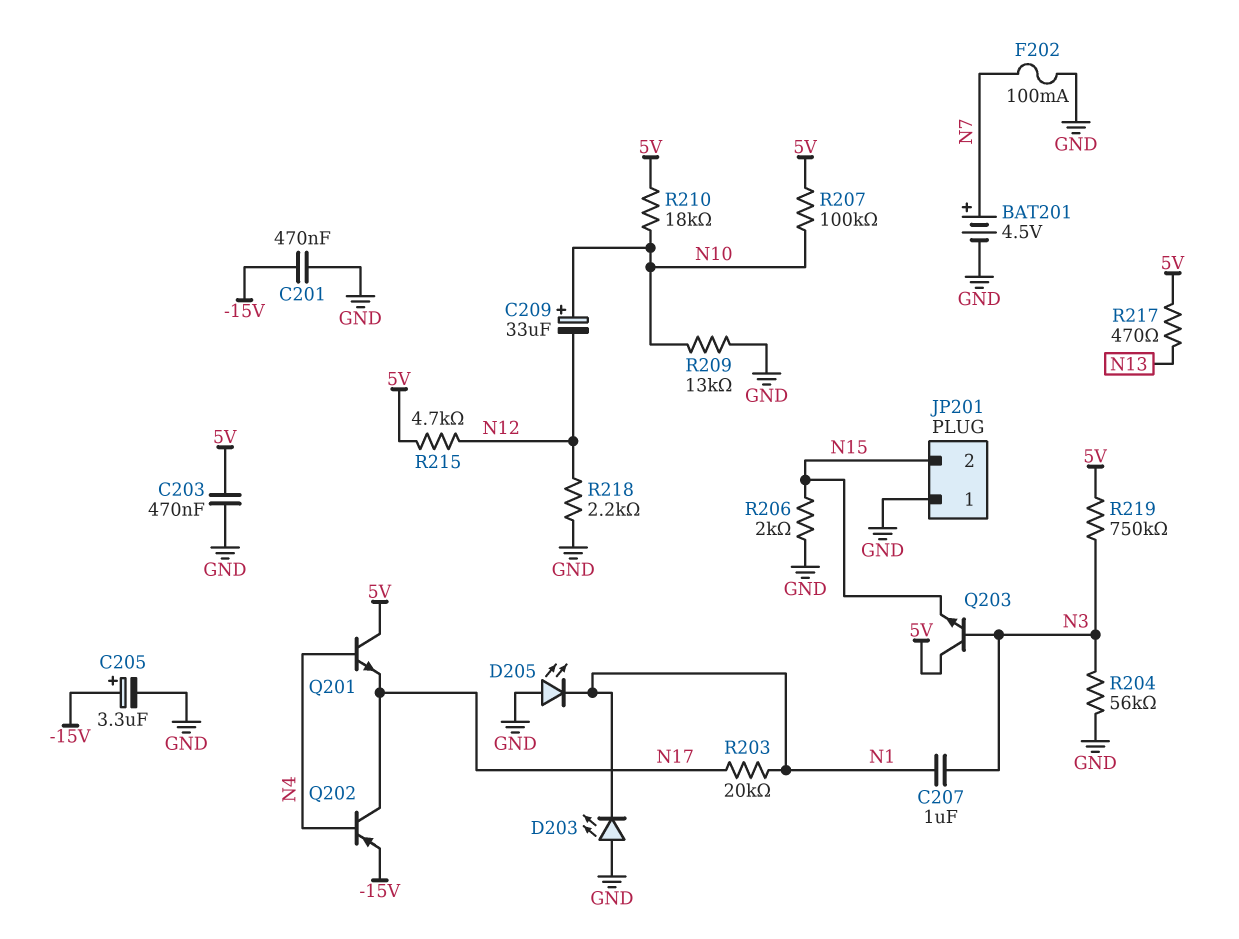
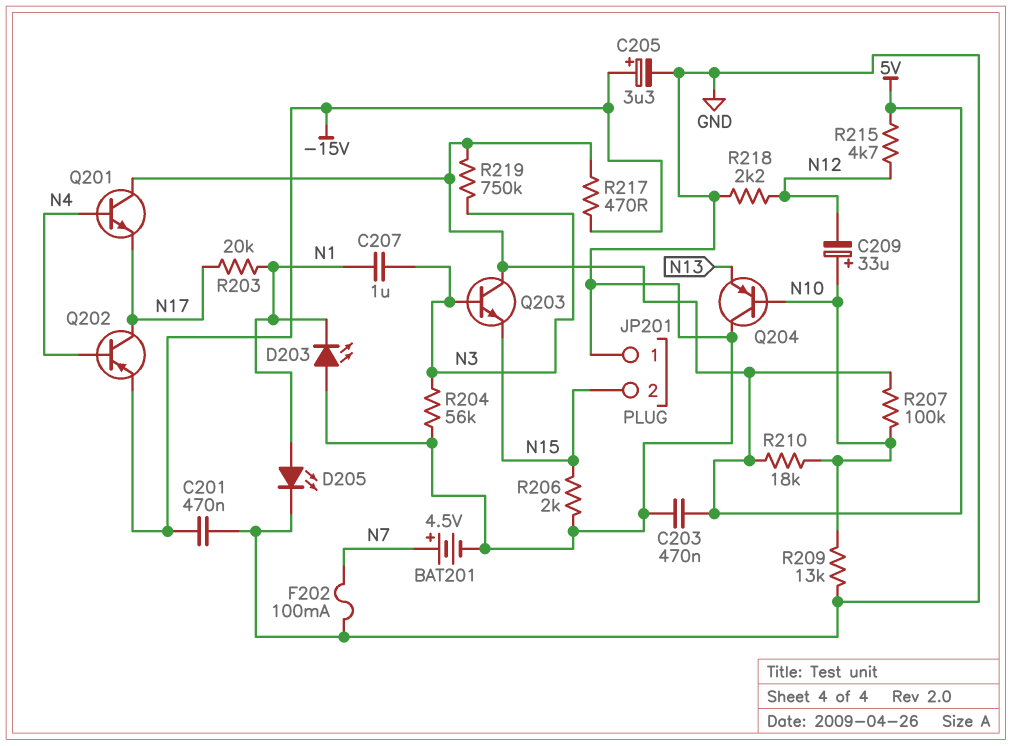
D205: LED (A GND, K N1) -> LED (A N1, K GND)
Q204: none -> PNP (B N10, C GND, E N13)
R217: 470 (5V, N13) -> 470 (-15V, 5V)

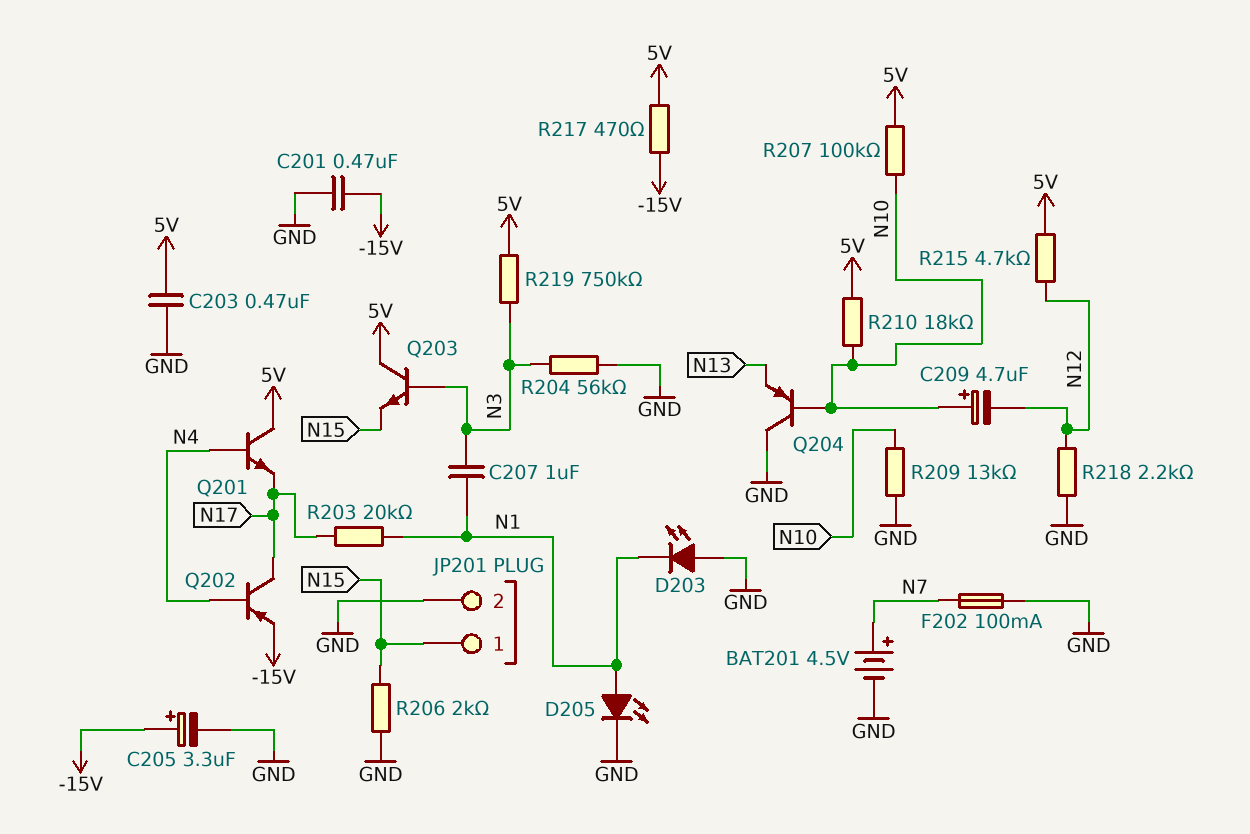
C209: 33uF (plus N10, minus N12) -> 4.7uF (plus N10, minus N12)
JP201 pin 1: GND -> N15
JP201 pin 2: N15 -> GND

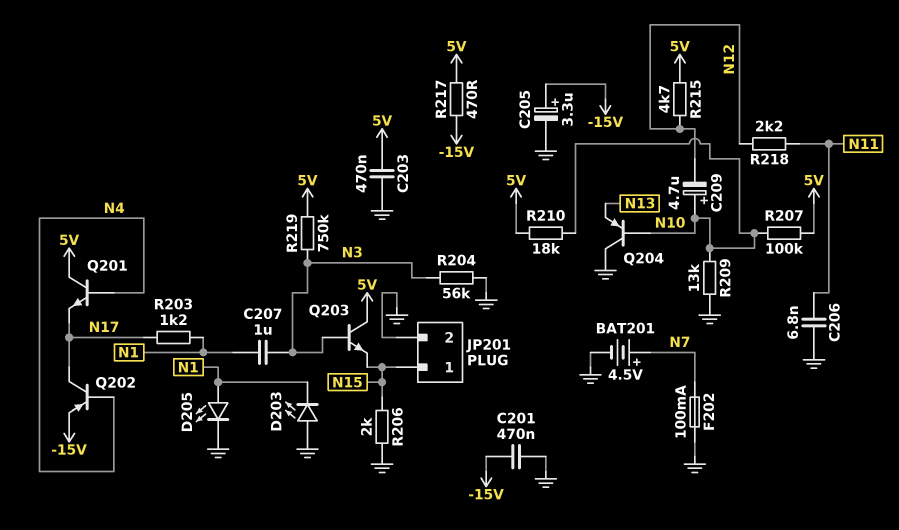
C206: none -> 6.8nF (GND, N11)
R203: 20k (N1, N17) -> 1.2k (N1, N17)
R218: 2.2k (GND, N12) -> 2.2k (N11, N12)

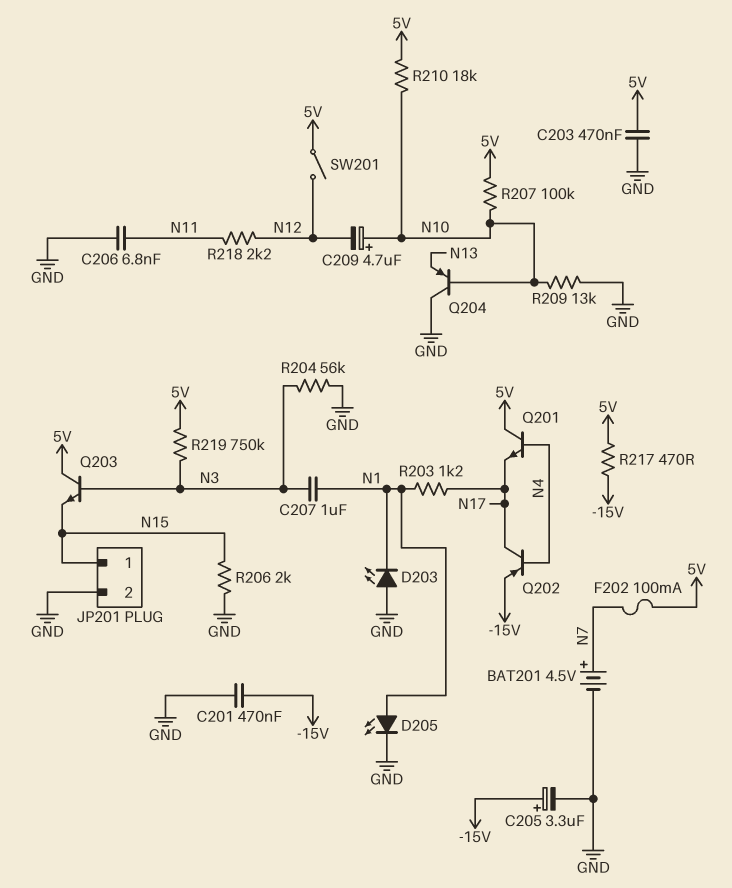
F202: 100mA (GND, N7) -> 100mA (5V, N7)
R215: 4.7k (5V, N12) -> none
SW201: none -> switch (5V, N12)

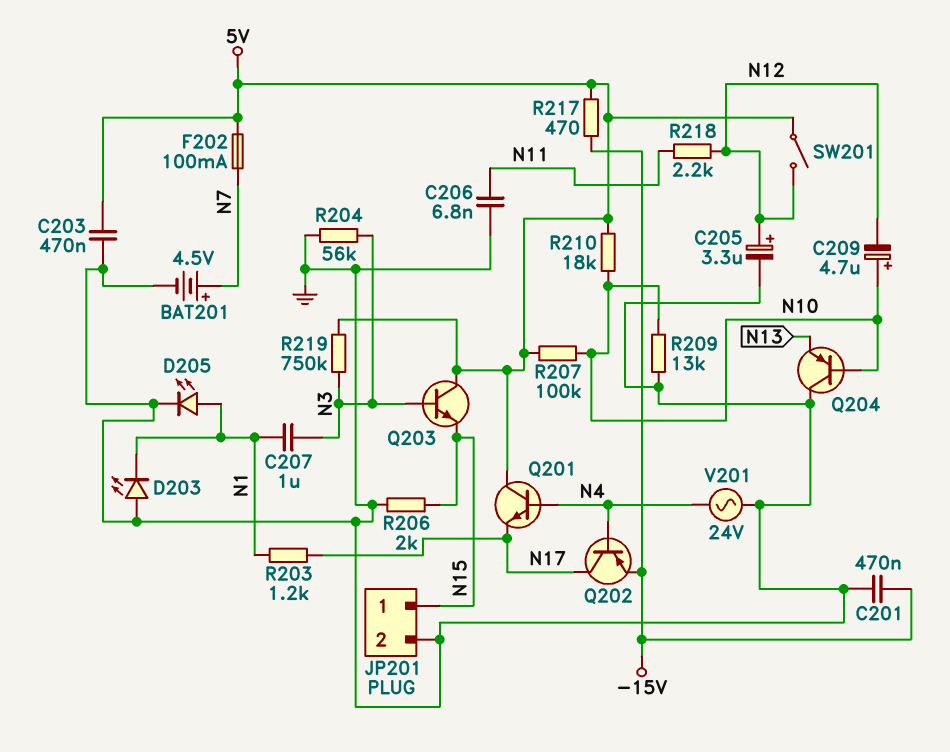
C205: 3.3uF (plus -15V, minus GND) -> 3.3uF (plus N12, minus GND)
V201: none -> AC 24V (GND, N4)

